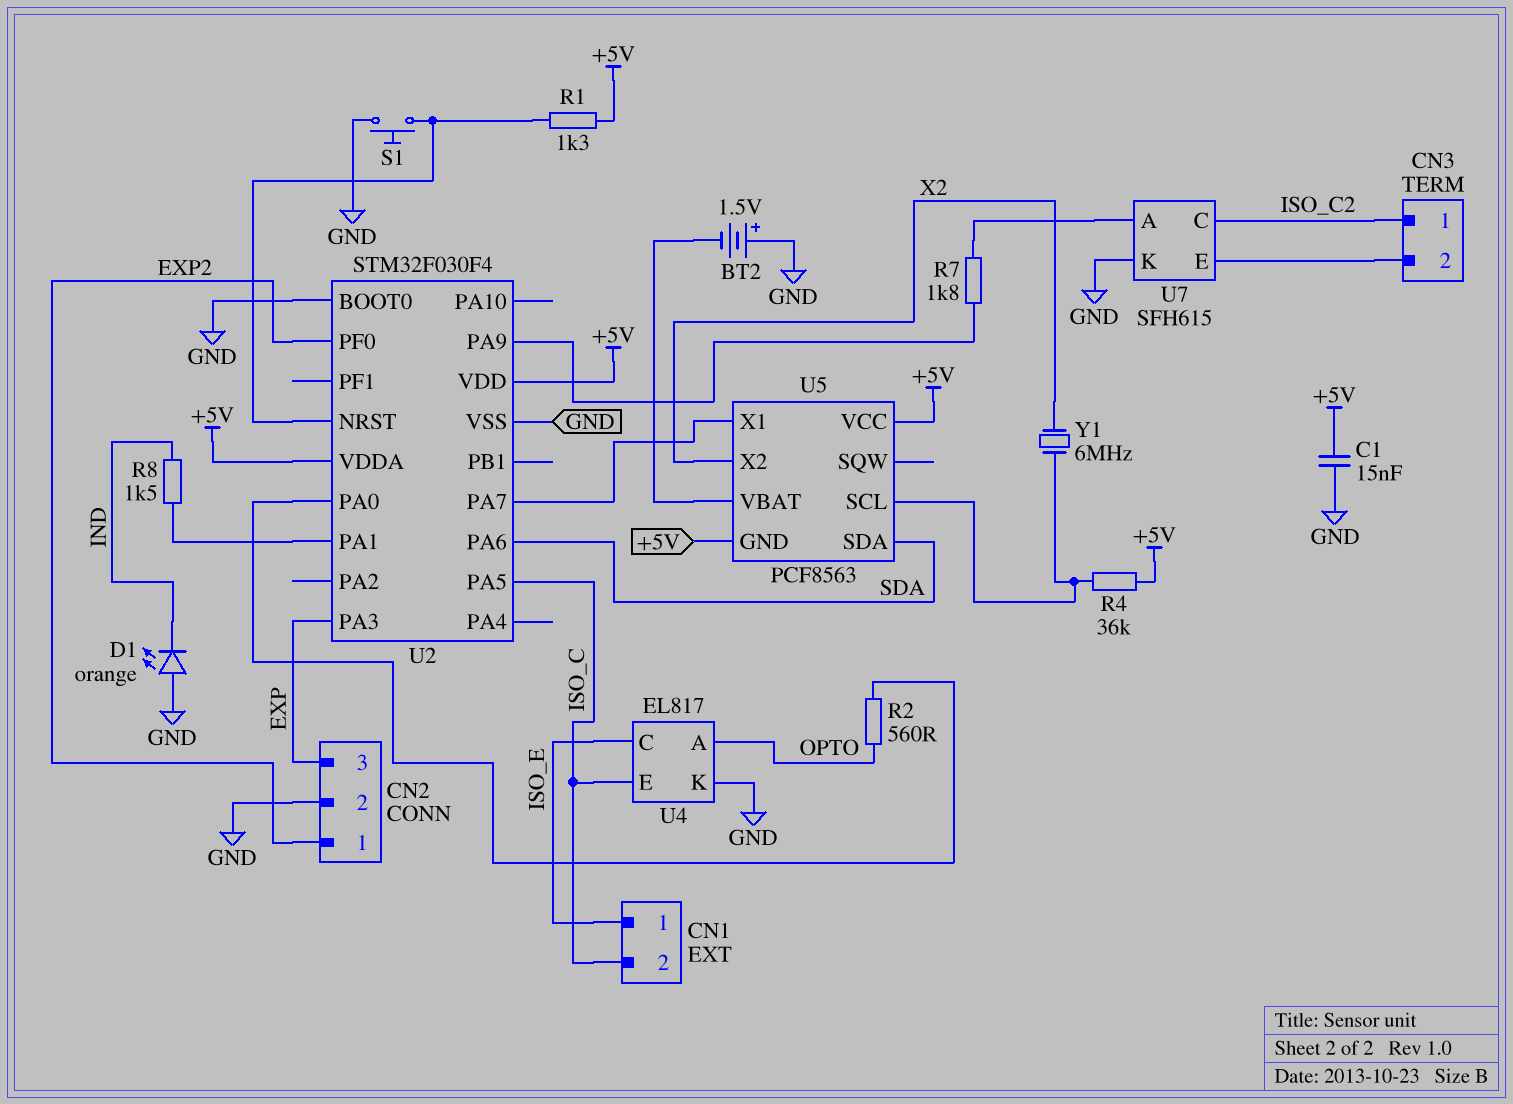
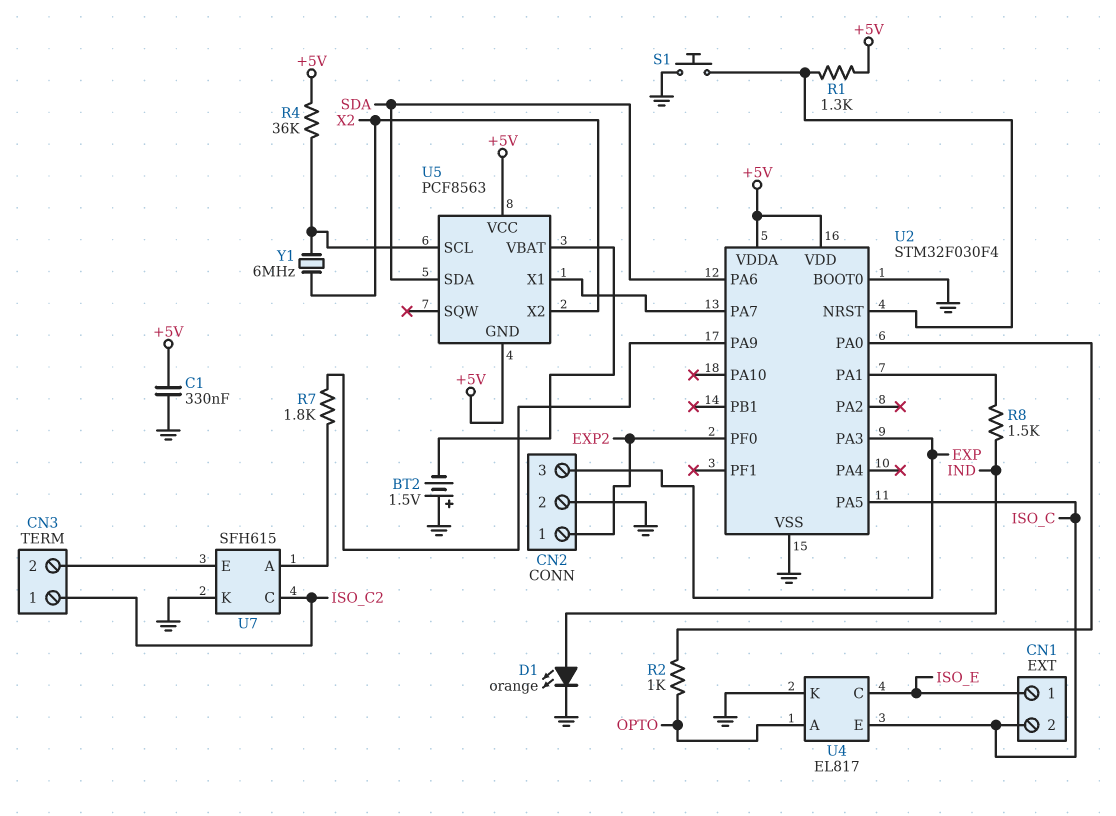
C1: 15nF (+5V, GND) -> 330nF (+5V, GND)
D1: LED orange (A GND, K IND) -> LED orange (A IND, K GND)
R2: 560 (OPTO, U2/PA0) -> 1k (OPTO, U2/PA0)

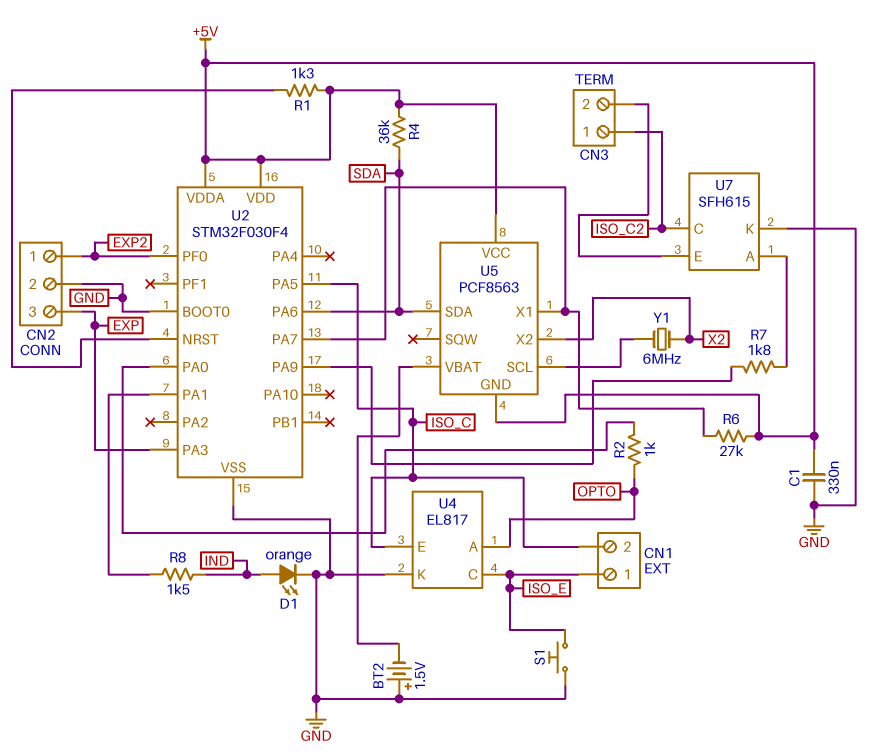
R4: 36k (+5V, U5/SCL) -> 36k (+5V, SDA)
R6: none -> 27k (+5V, U2/PA7)
S1: button (GND, U2/NRST) -> button (GND, ISO_E)

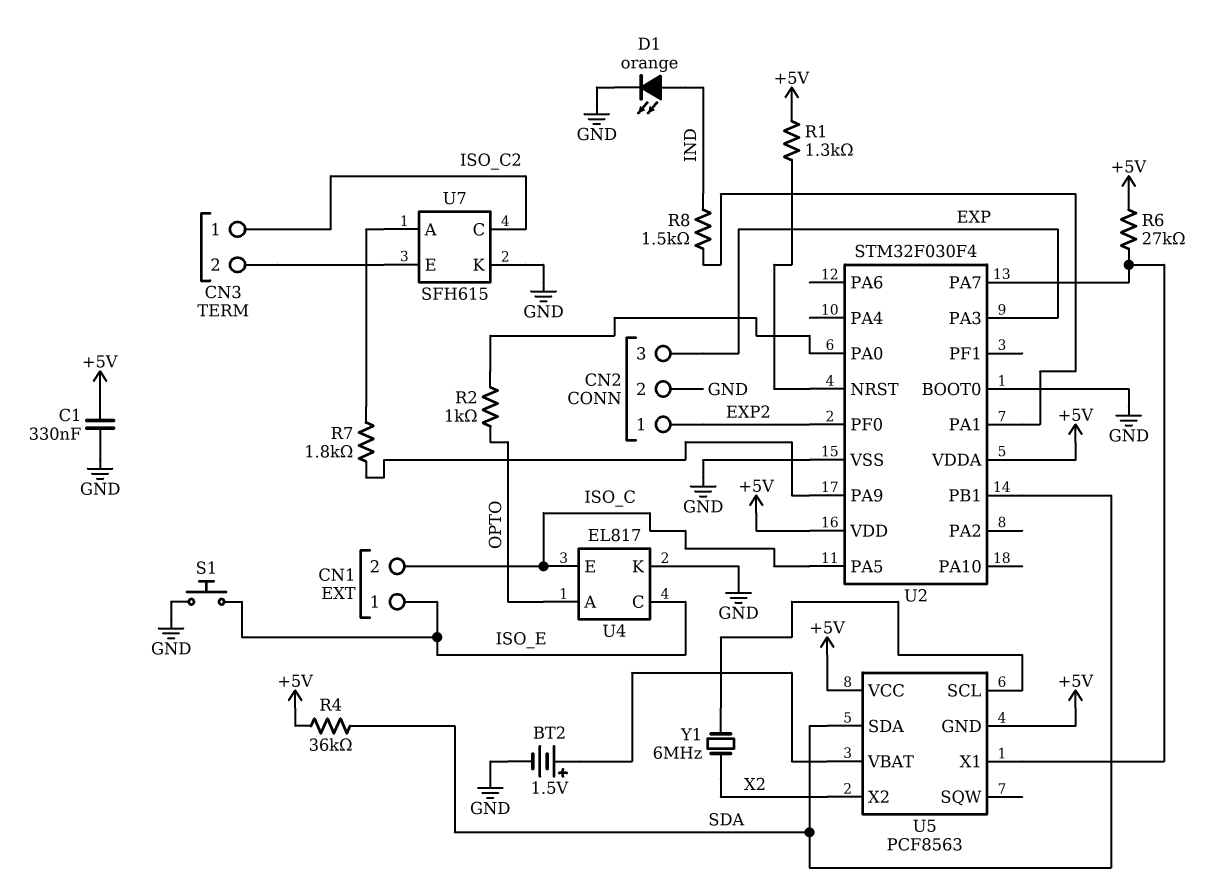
BT2: 1.5V (plus GND, minus U5/VBAT) -> 1.5V (plus U5/VBAT, minus GND)
U2 pin PA6: SDA -> none
U2 pin PB1: none -> SDA

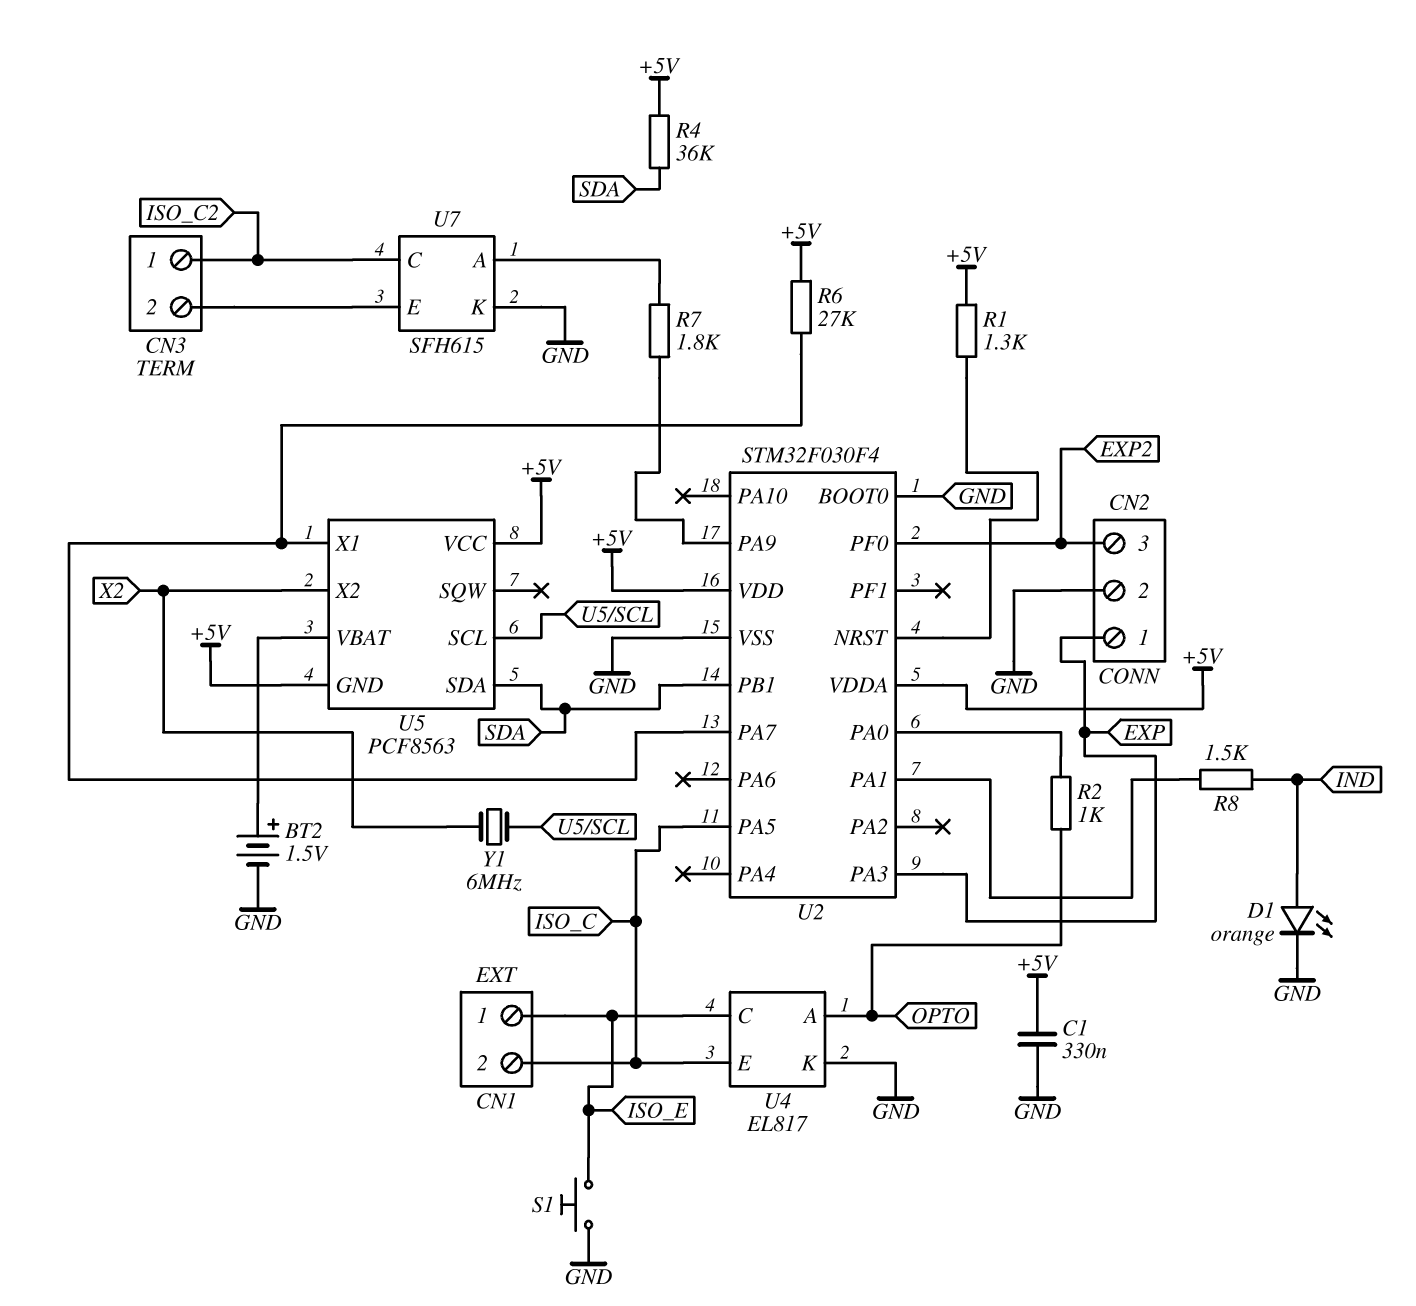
CN2 pin 1: EXP2 -> EXP
CN2 pin 3: EXP -> EXP2

